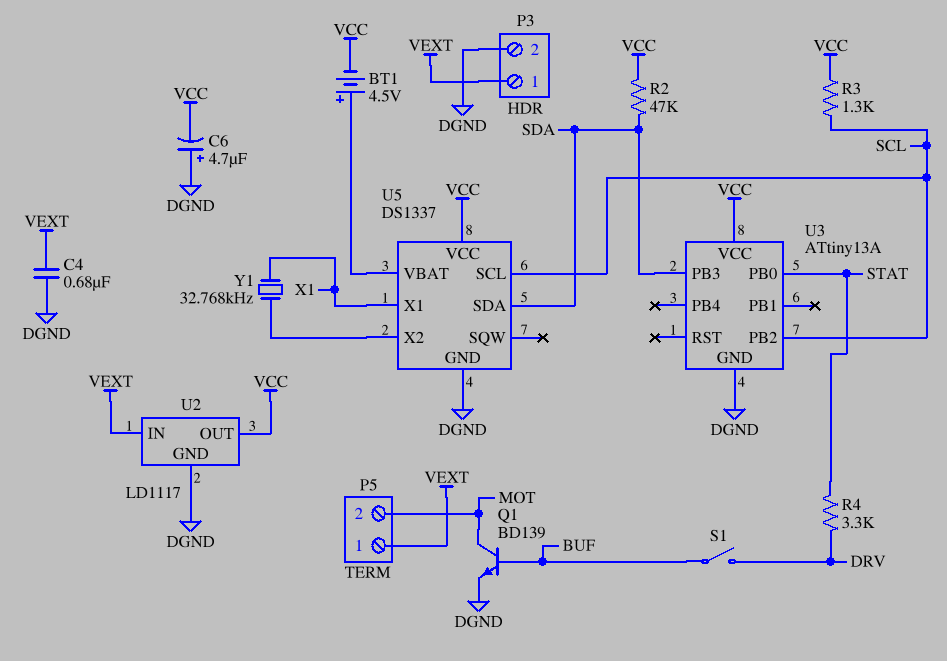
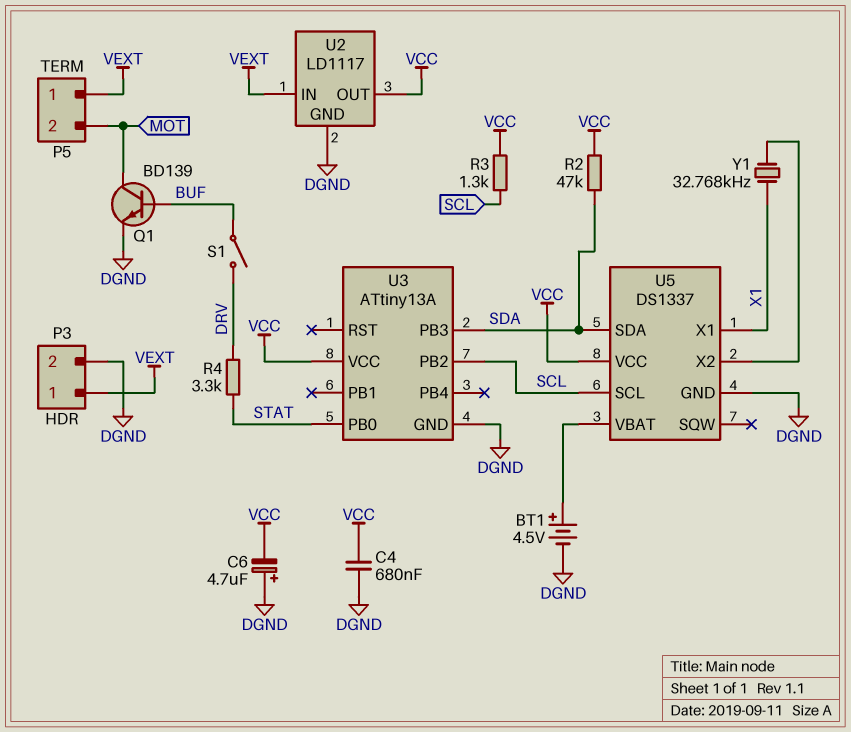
BT1: 4.5V (plus U5/VBAT, minus VCC) -> 4.5V (plus U5/VBAT, minus DGND)
C4: 680nF (DGND, VEXT) -> 680nF (DGND, VCC)

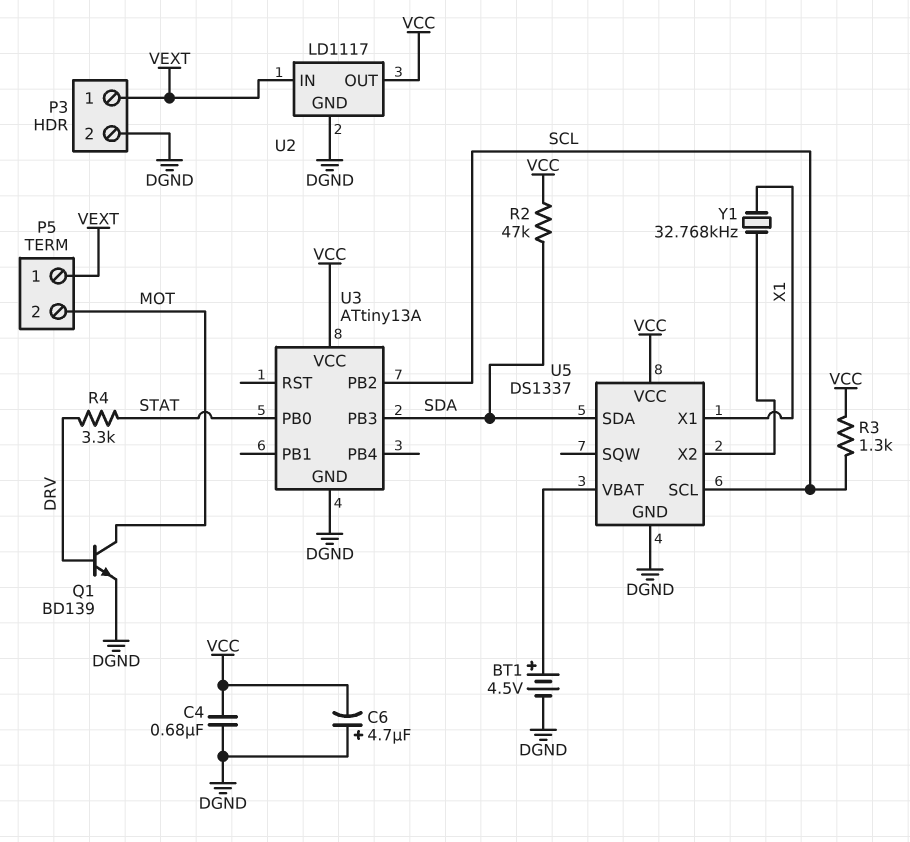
Q1: NPN BD139 (B BUF, C MOT, E DGND) -> NPN BD139 (B DRV, C MOT, E DGND)
S1: switch (BUF, DRV) -> none

